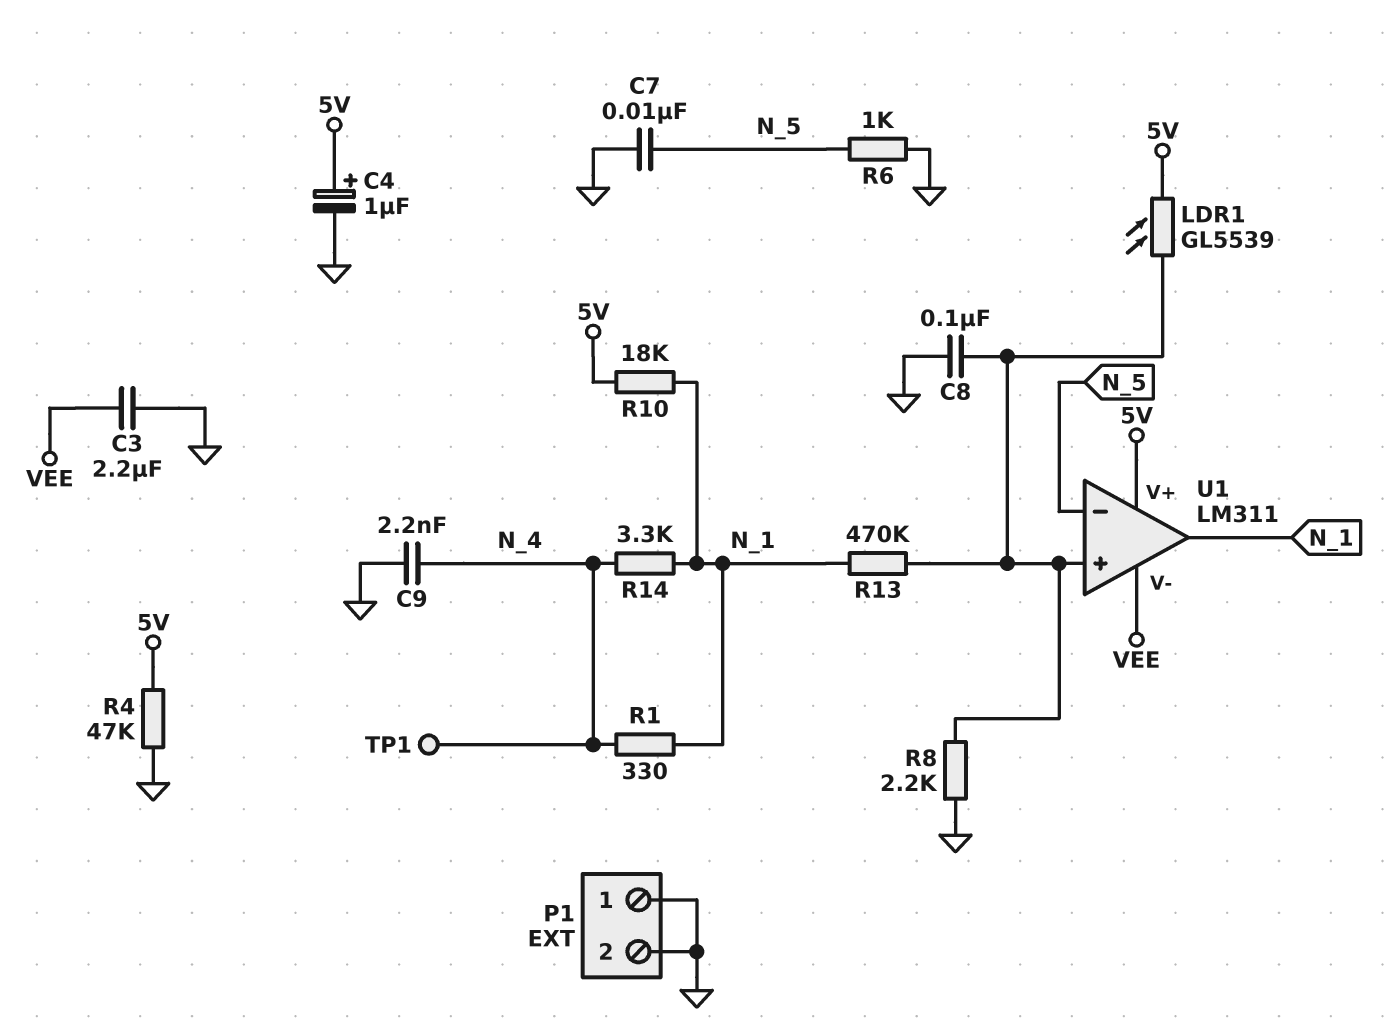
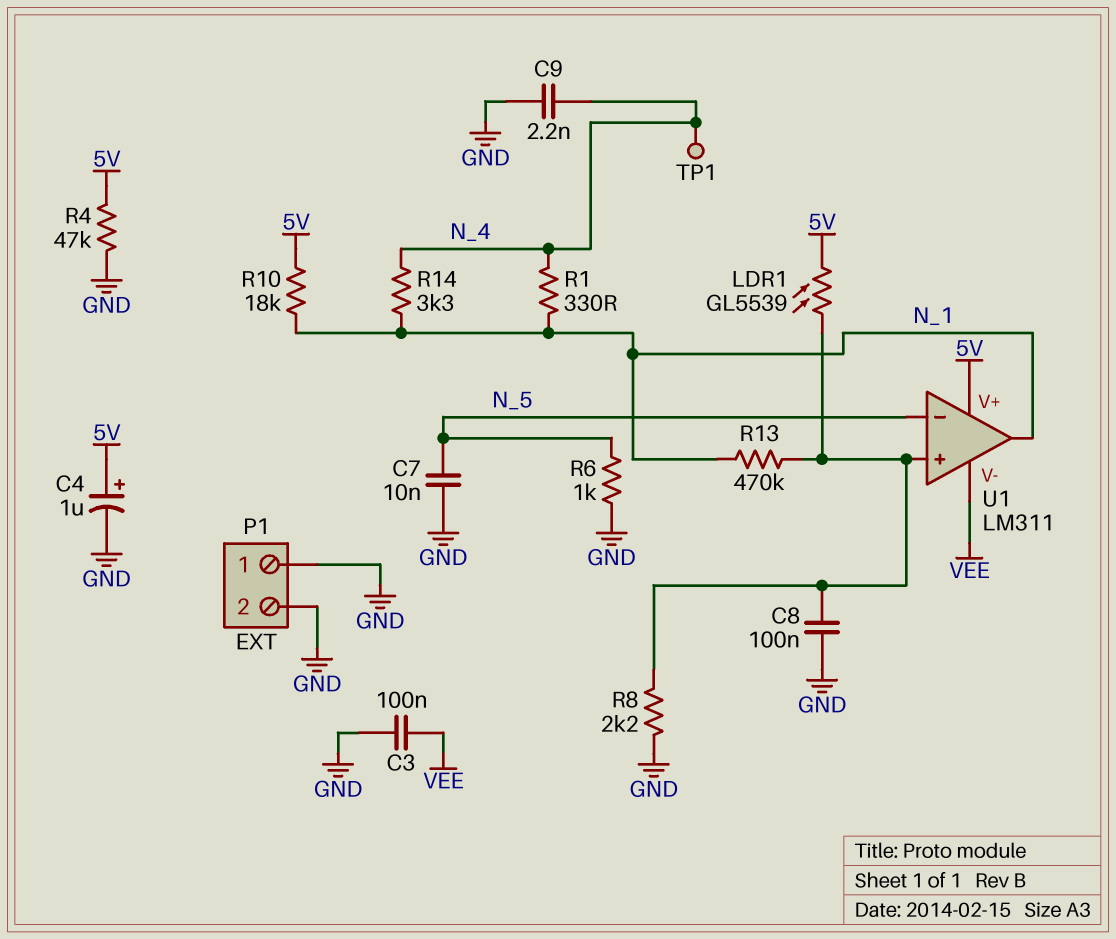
C3: 2.2uF (GND, VEE) -> 100nF (GND, VEE)

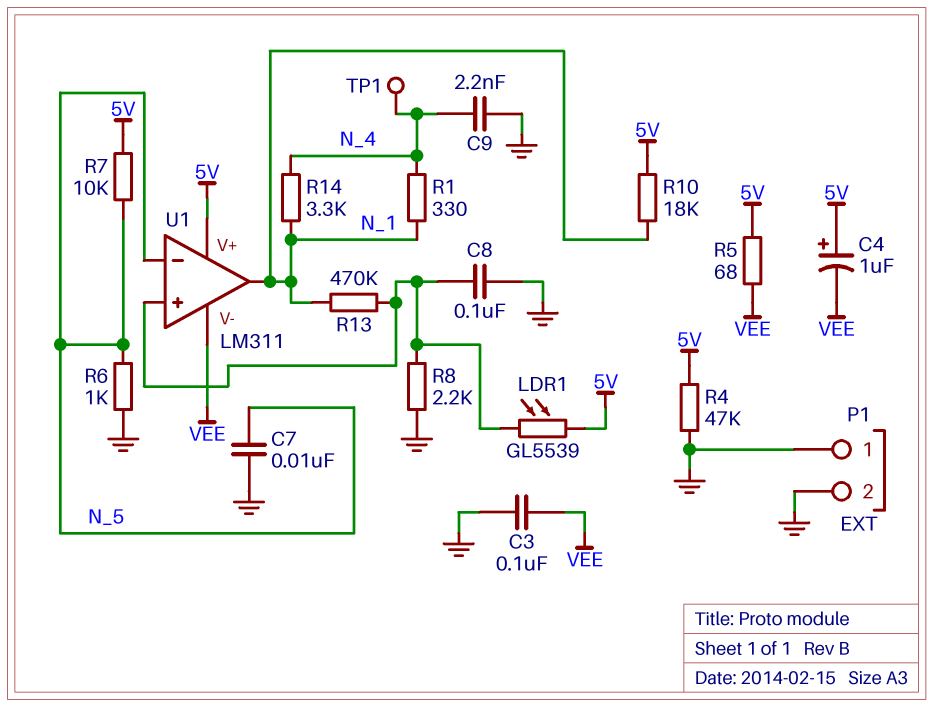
C4: 1uF (plus 5V, minus GND) -> 1uF (plus 5V, minus VEE)
R5: none -> 68 (5V, VEE)
R7: none -> 10k (5V, N_5)

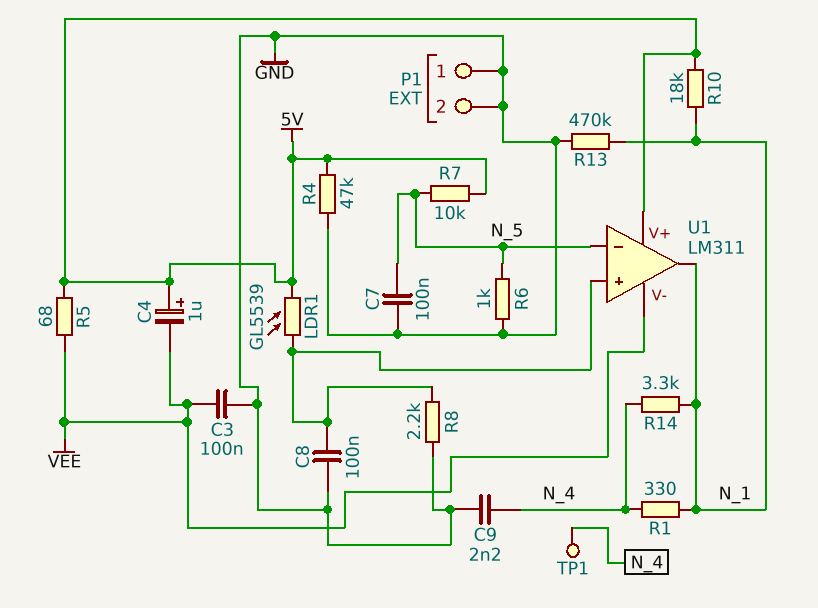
C7: 10nF (GND, N_5) -> 100nF (GND, N_5)
R13: 470k (N_1, U1/in+) -> 470k (GND, N_1)

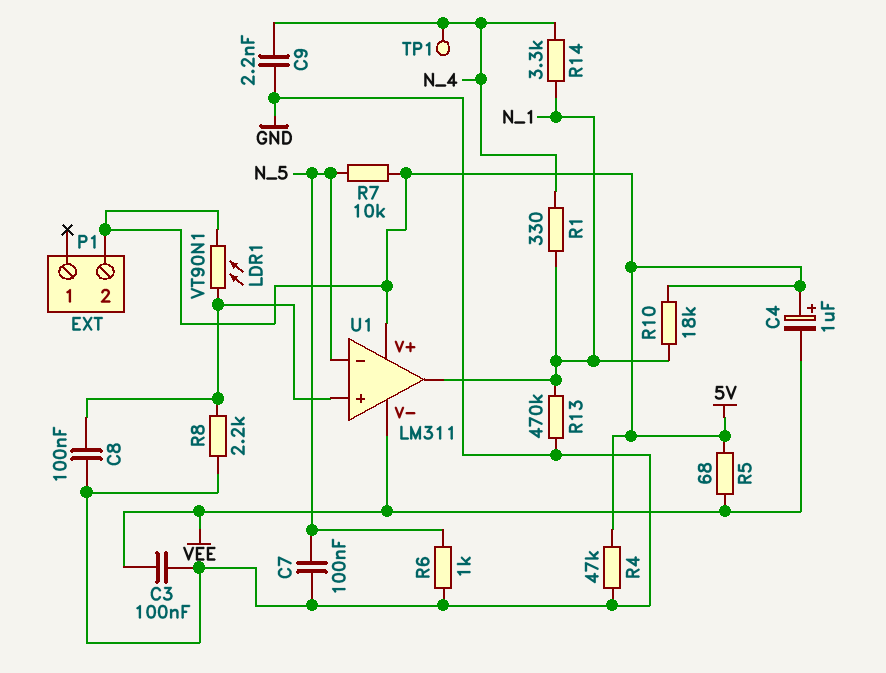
LDR1: GL5539 (5V, U1/in+) -> VT90N1 (5V, U1/in+)
P1 pin 1: GND -> none
P1 pin 2: GND -> 5V

